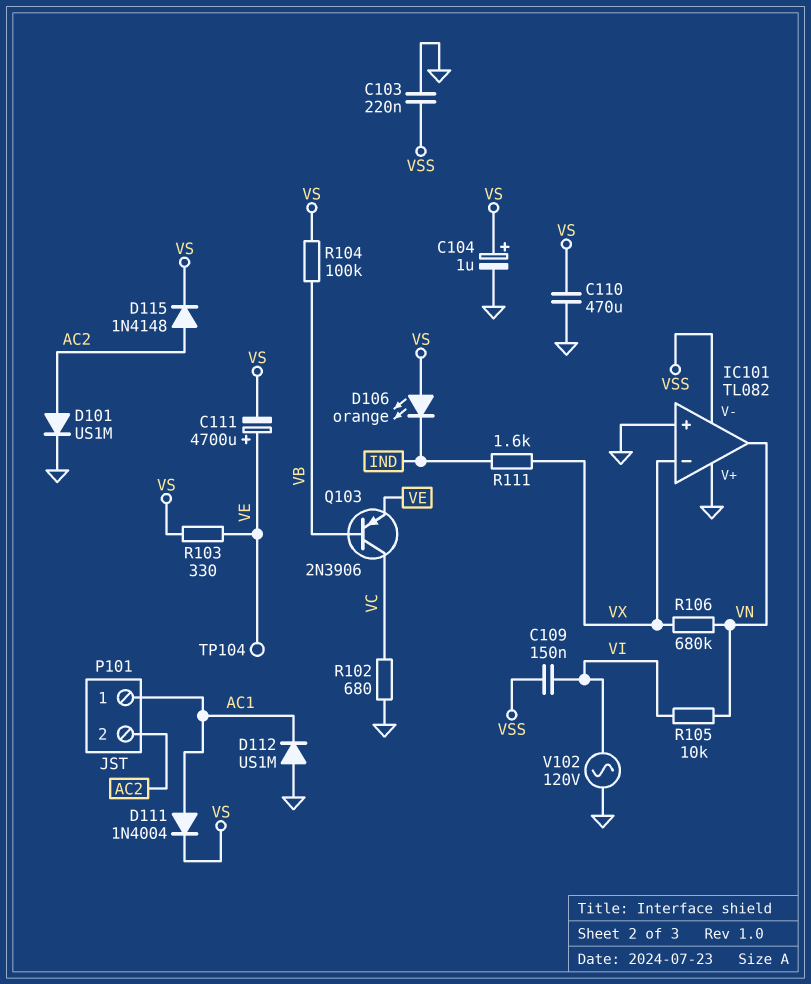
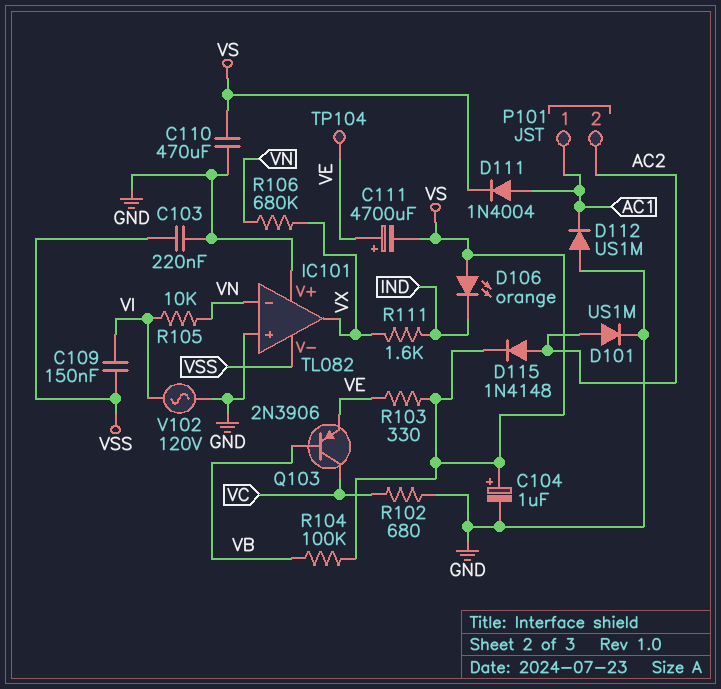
IC101 pin in-: VX -> VN
IC101 pin out: VN -> VX

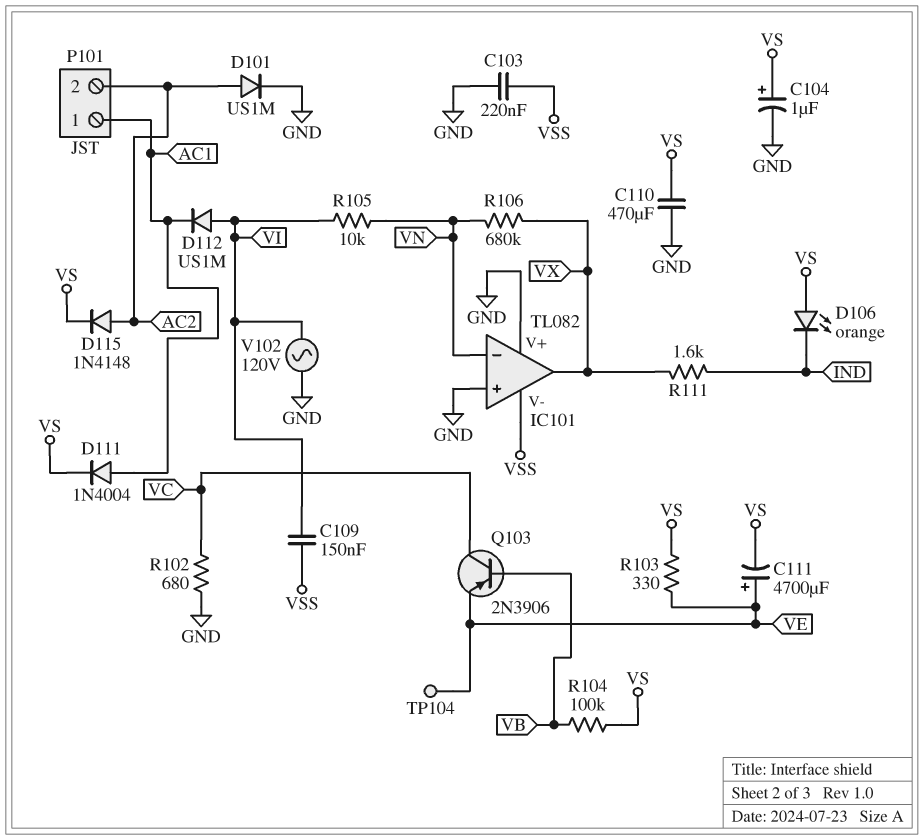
D112: diode US1M (A GND, K AC1) -> diode US1M (A VI, K AC1)

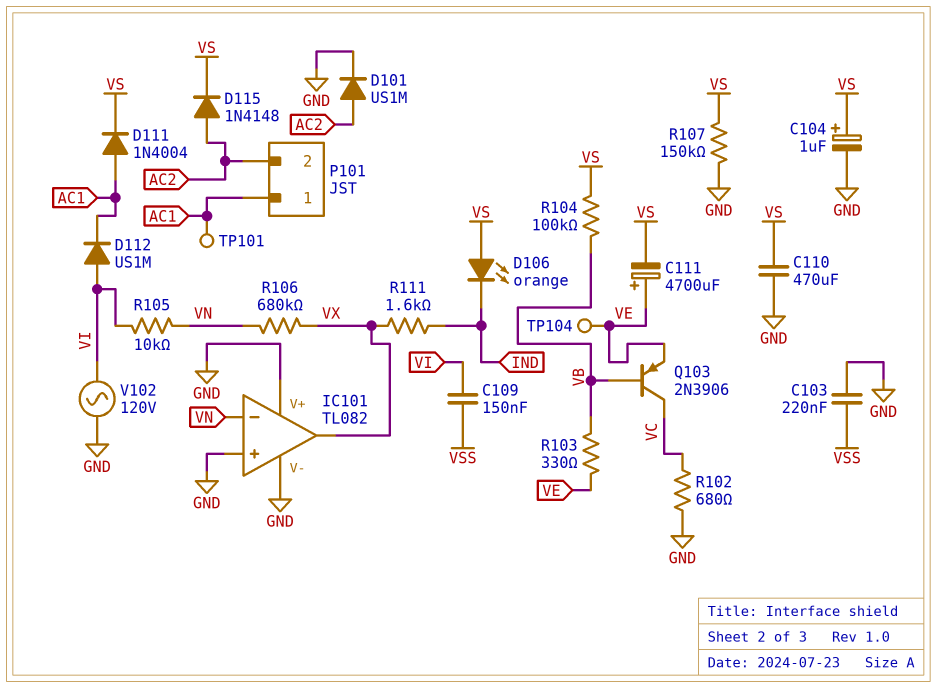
IC101 pin V-: VSS -> GND
R103: 330 (VE, VS) -> 330 (VB, VE)
R107: none -> 150k (GND, VS)
TP101: none -> test point (AC1)

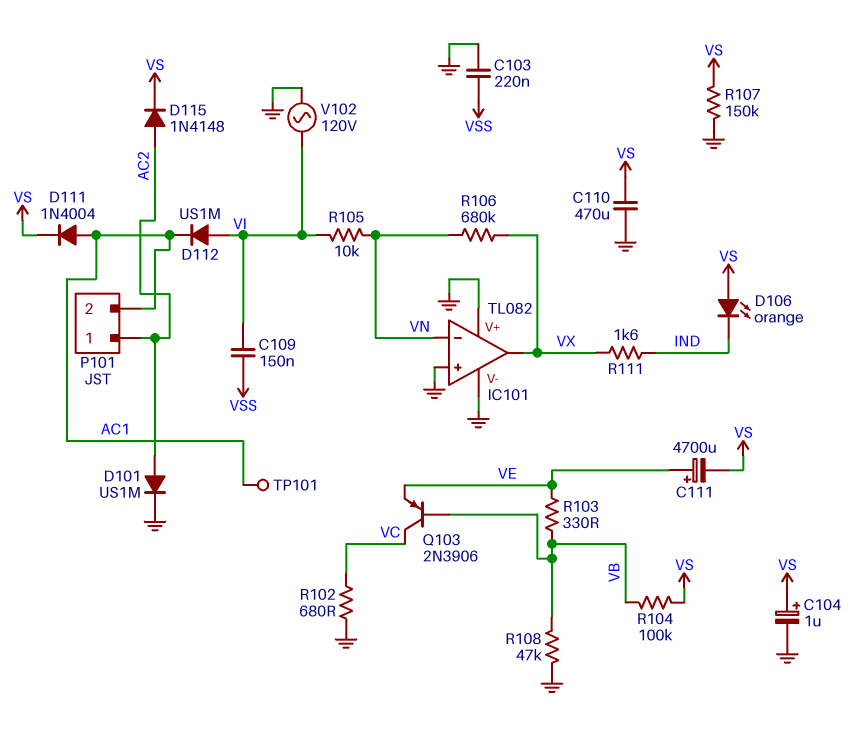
P101 pin 1: AC1 -> AC2
P101 pin 2: AC2 -> AC1
R108: none -> 47k (GND, VB)
TP104: test point (VE) -> none

